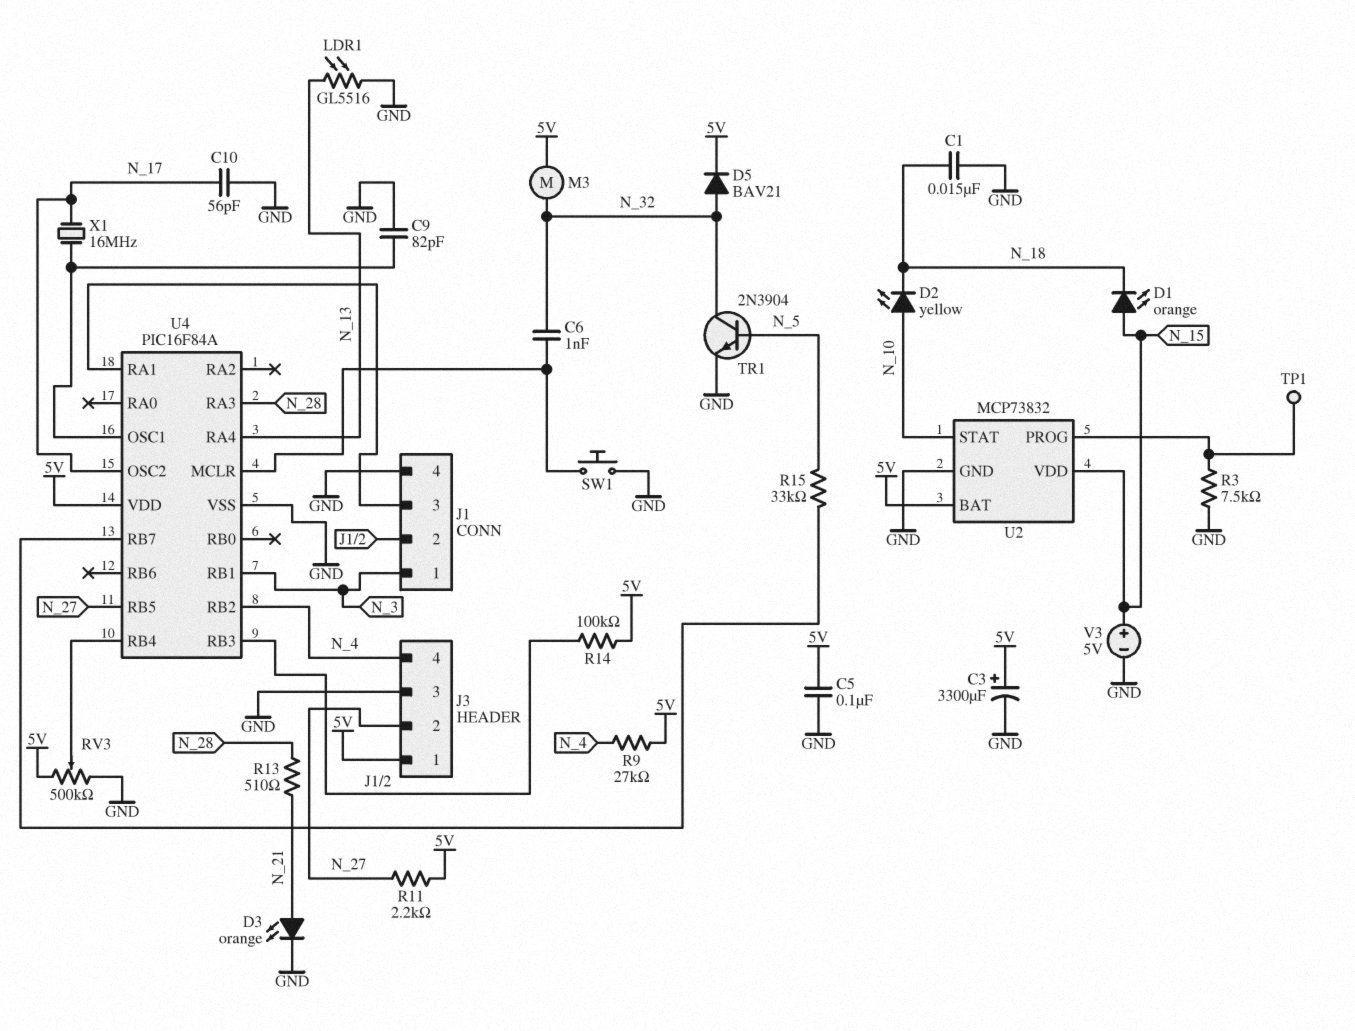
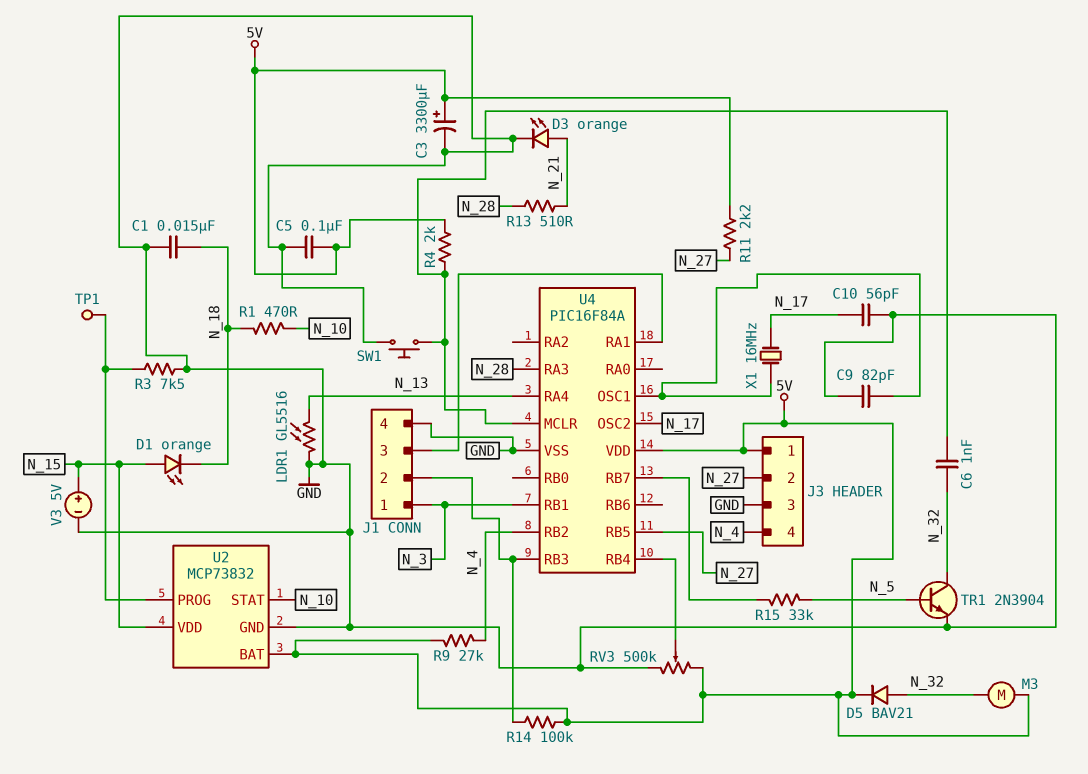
D2: LED yellow (A N_10, K N_18) -> none
R1: none -> 470 (N_10, N_18)
R4: none -> 2k (5V, U4/MCLR)

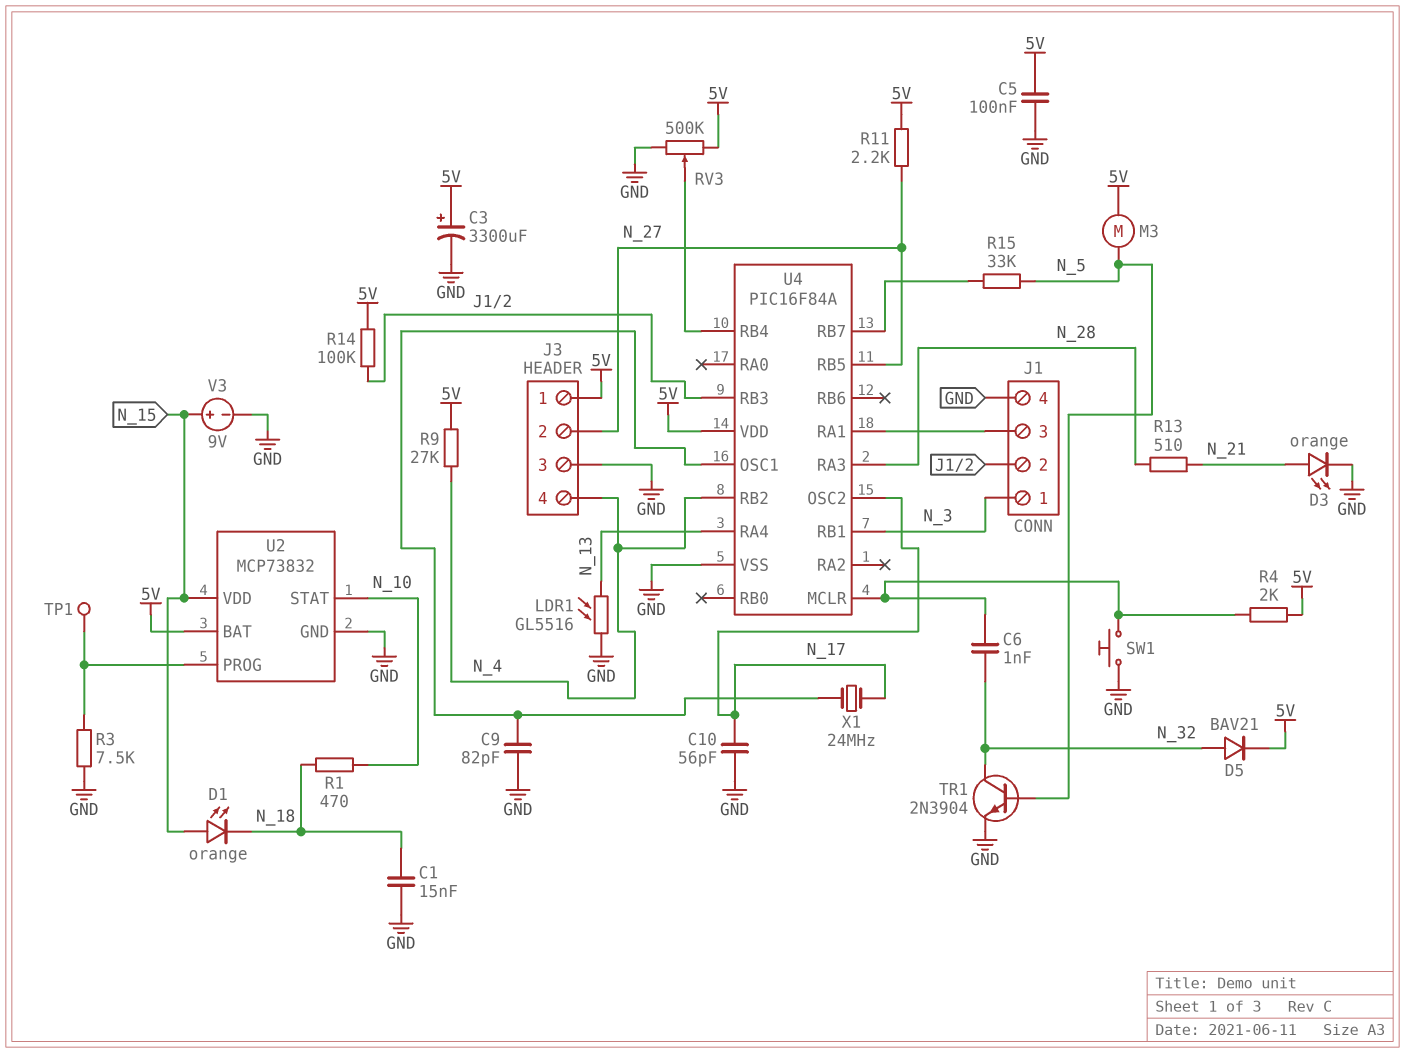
M3: motor (5V, N_32) -> motor (5V, N_5)
V3: 5V (plus N_15, minus GND) -> 9V (plus N_15, minus GND)
X1: 16MHz (N_17, U4/OSC1) -> 24MHz (N_17, U4/OSC1)

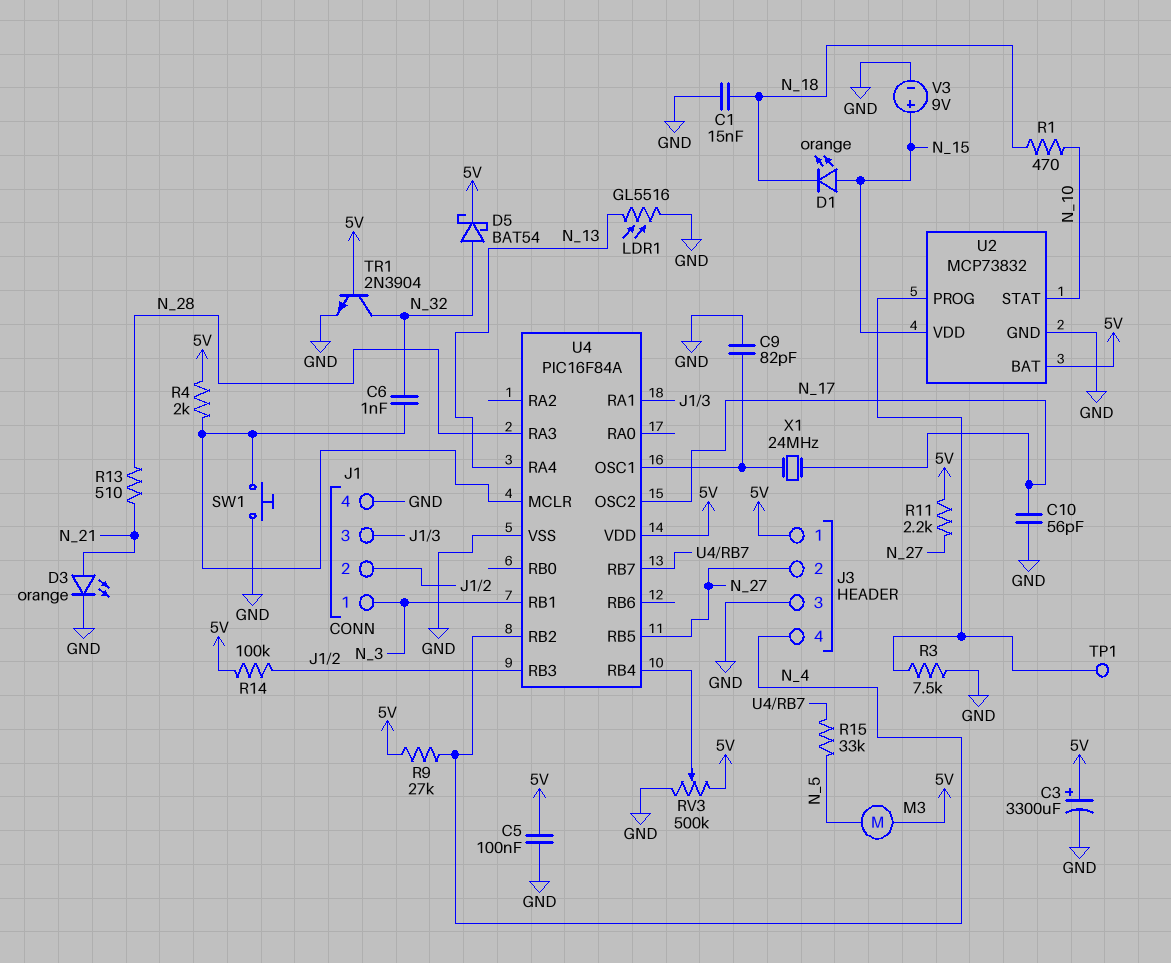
D5: diode BAV21 (A N_32, K 5V) -> schottky BAT54 (A N_32, K 5V)
TR1: NPN 2N3904 (B N_5, C N_32, E GND) -> NPN 2N3904 (B 5V, C N_32, E GND)

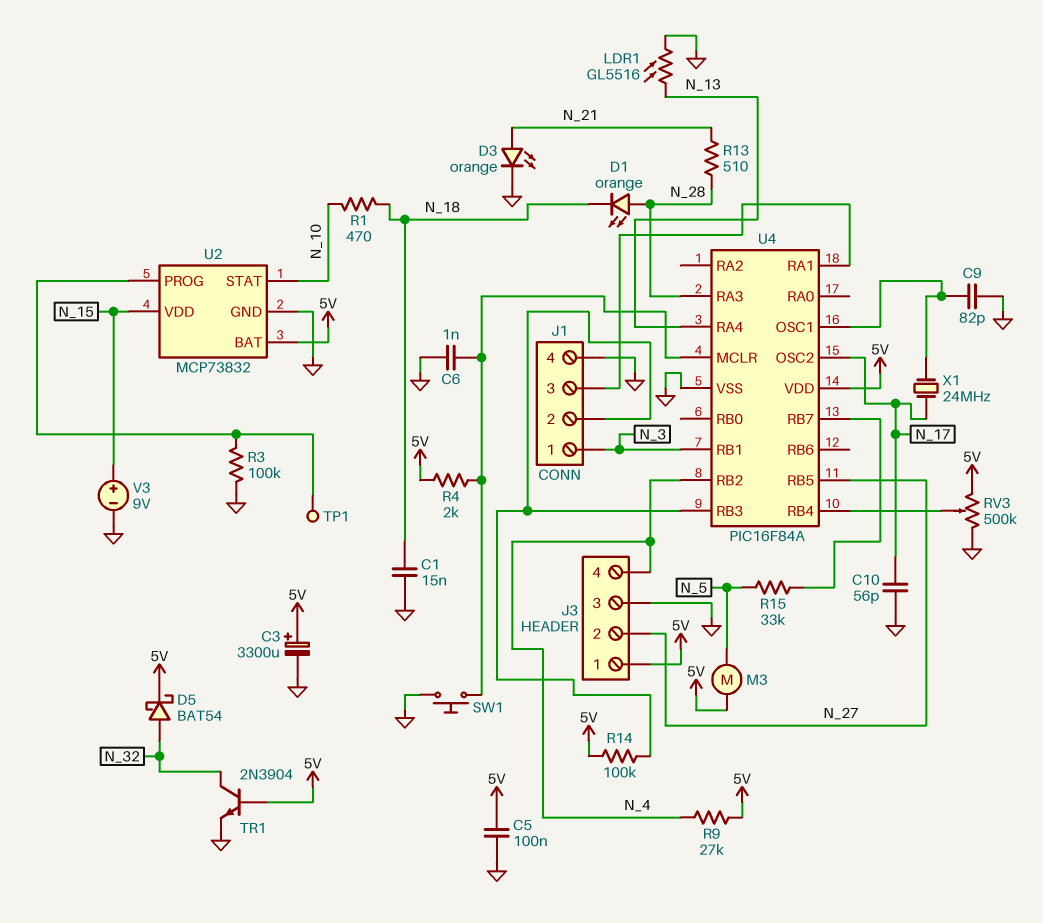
C6: 1nF (N_32, U4/MCLR) -> 1nF (GND, U4/MCLR)
D1: LED orange (A N_15, K N_18) -> LED orange (A N_28, K N_18)
R3: 7.5k (GND, U2/PROG) -> 100k (GND, U2/PROG)
R11: 2.2k (5V, N_27) -> none

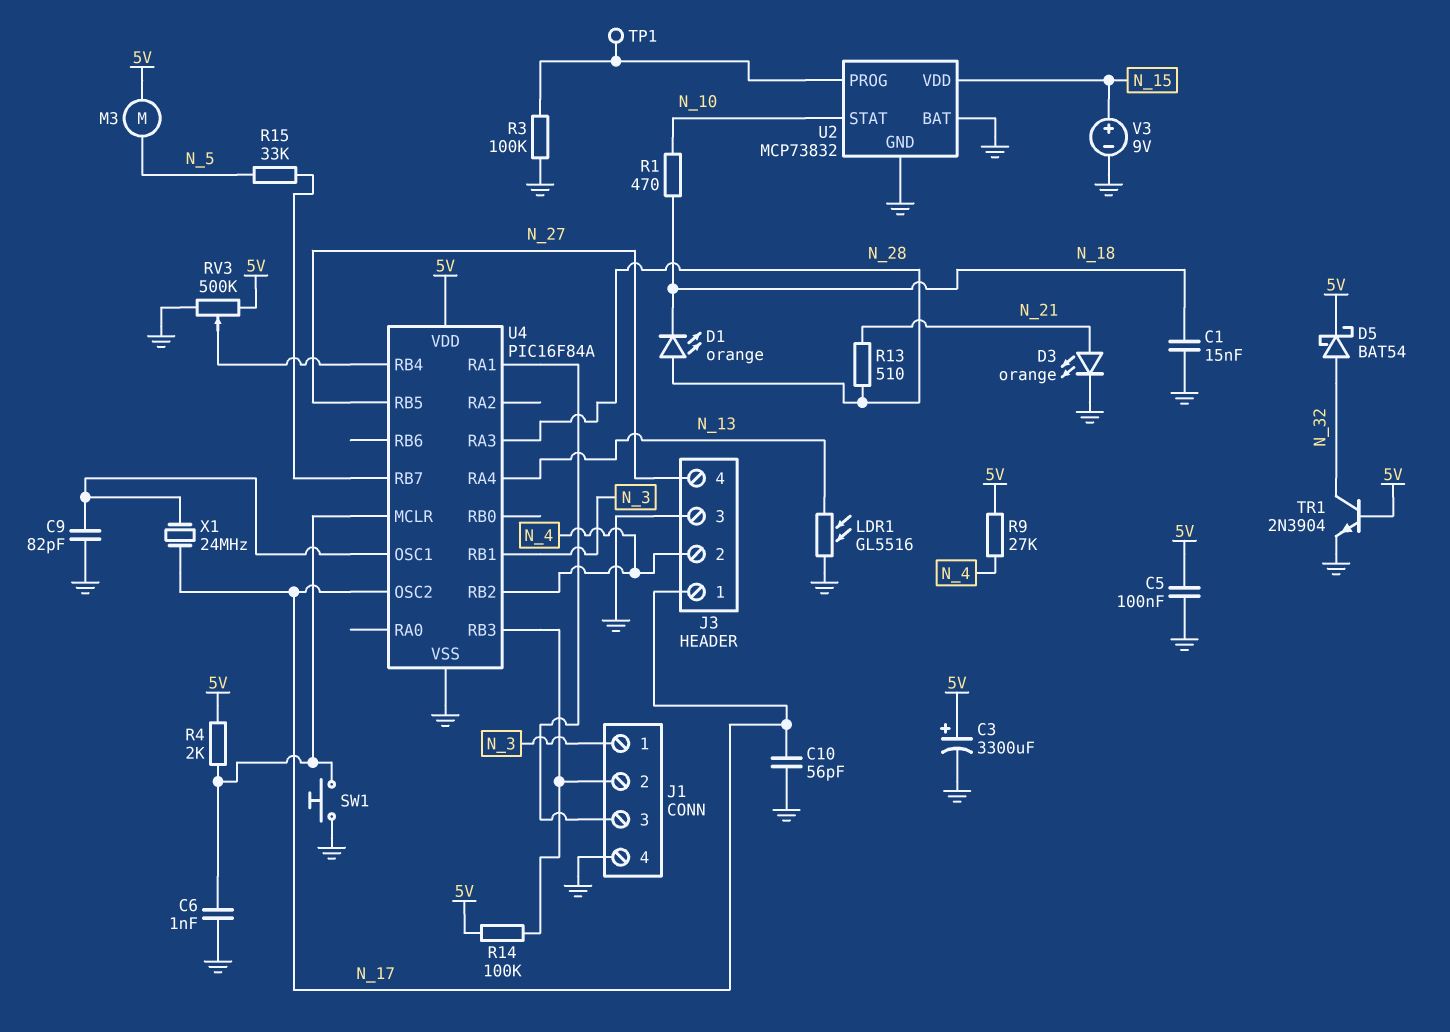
J3 pin 1: 5V -> N_17
J3 pin 2: N_27 -> N_4
J3 pin 4: N_4 -> N_27
U2 pin BAT: 5V -> GND

